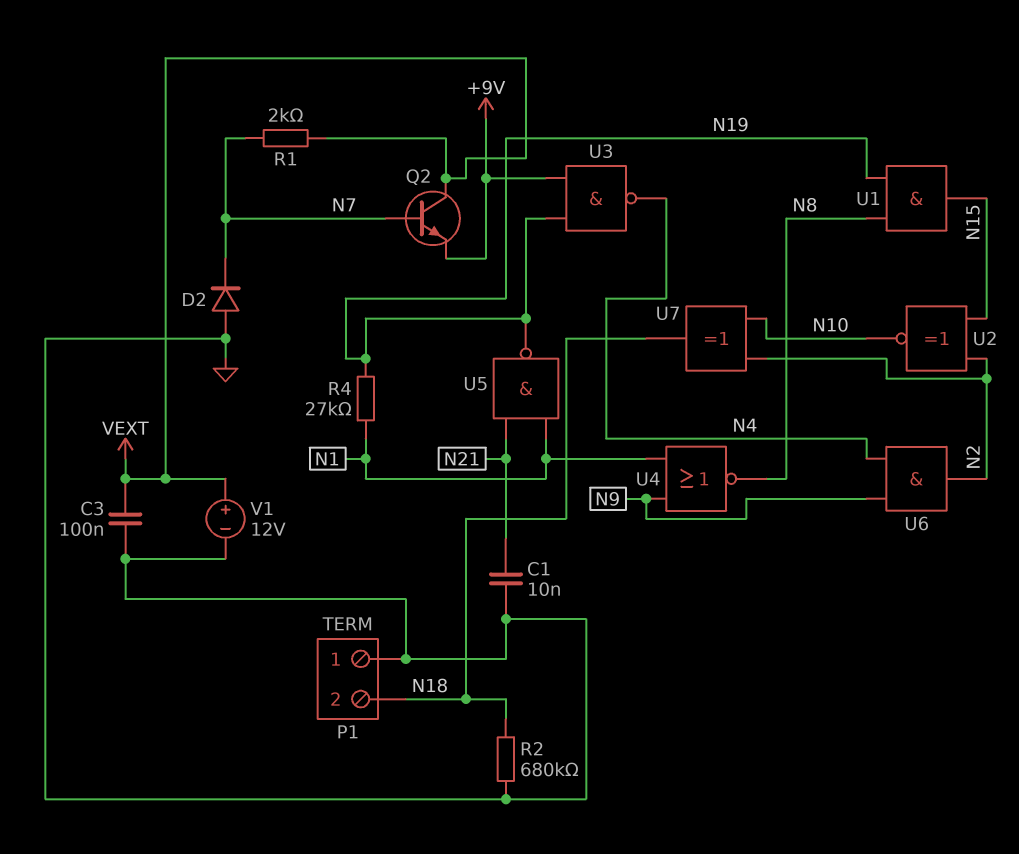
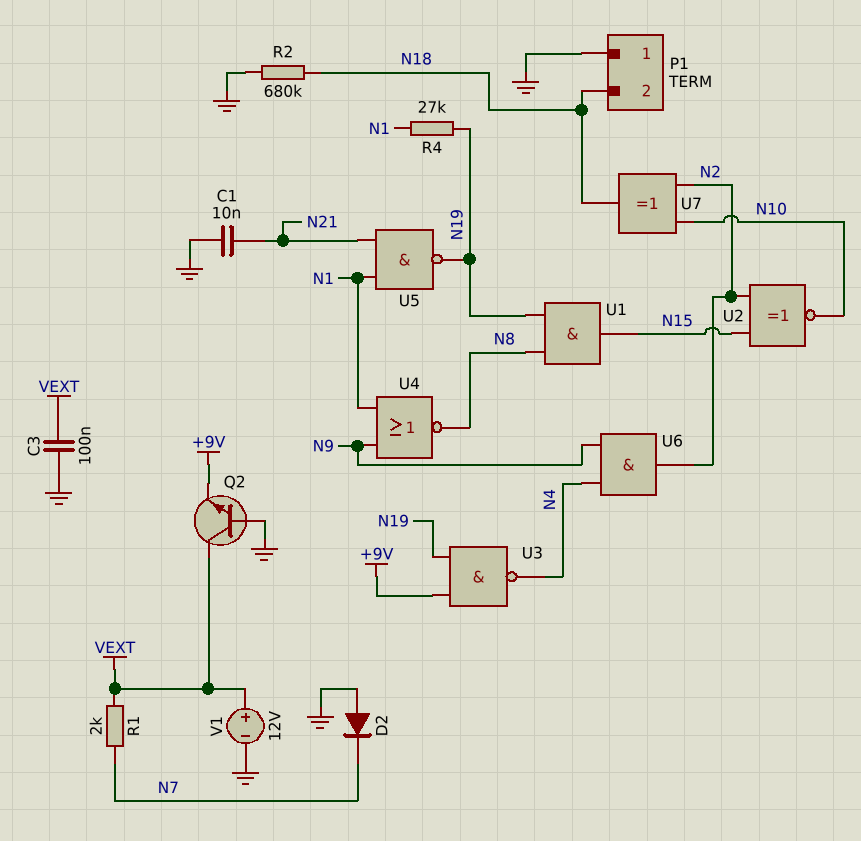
Q2: NPN (B N7, C VEXT, E +9V) -> NPN (B GND, C VEXT, E +9V)

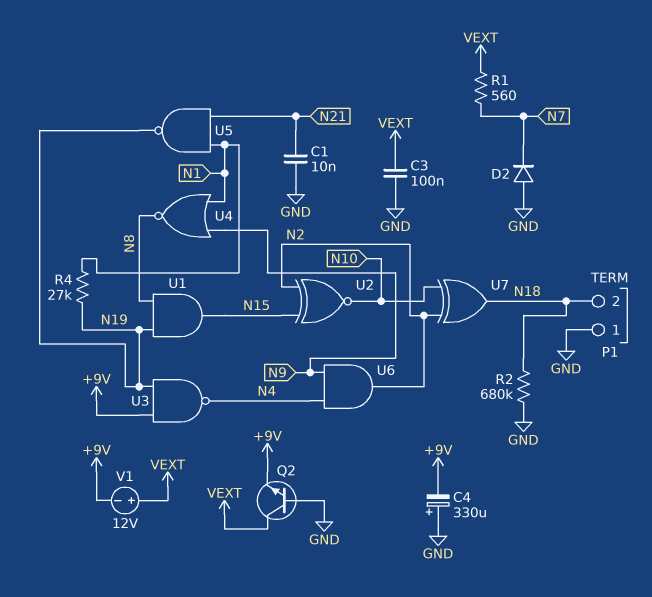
C4: none -> 330uF (plus GND, minus +9V)
R1: 2k (N7, VEXT) -> 560 (N7, VEXT)
V1: 12V (plus VEXT, minus GND) -> 12V (plus VEXT, minus +9V)

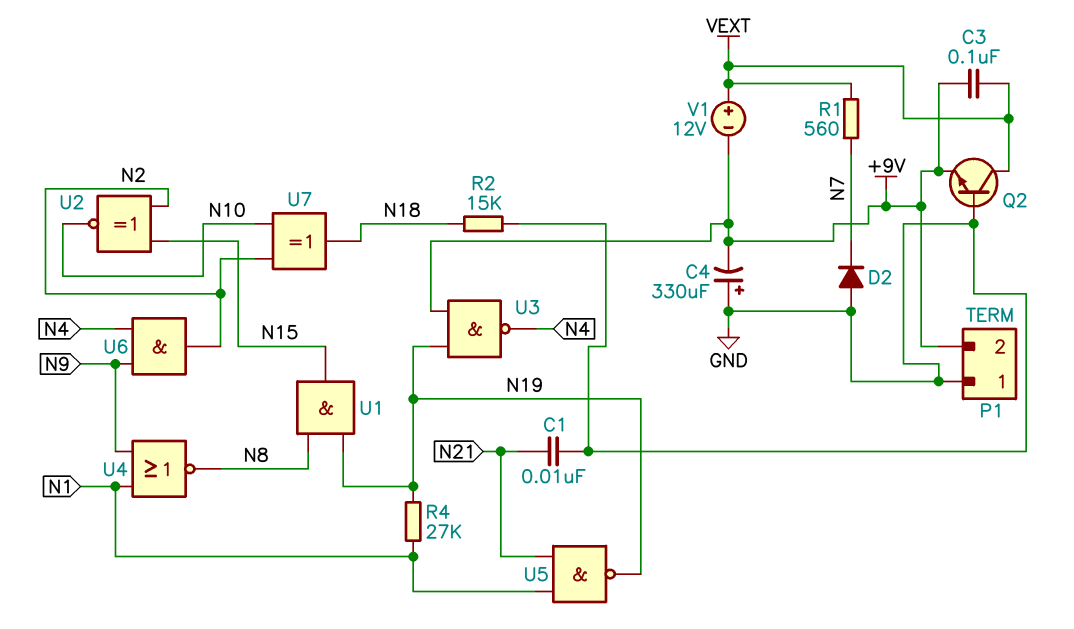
C3: 100nF (GND, VEXT) -> 100nF (+9V, VEXT)
P1 pin 2: N18 -> +9V
R2: 680k (GND, N18) -> 15k (GND, N18)

